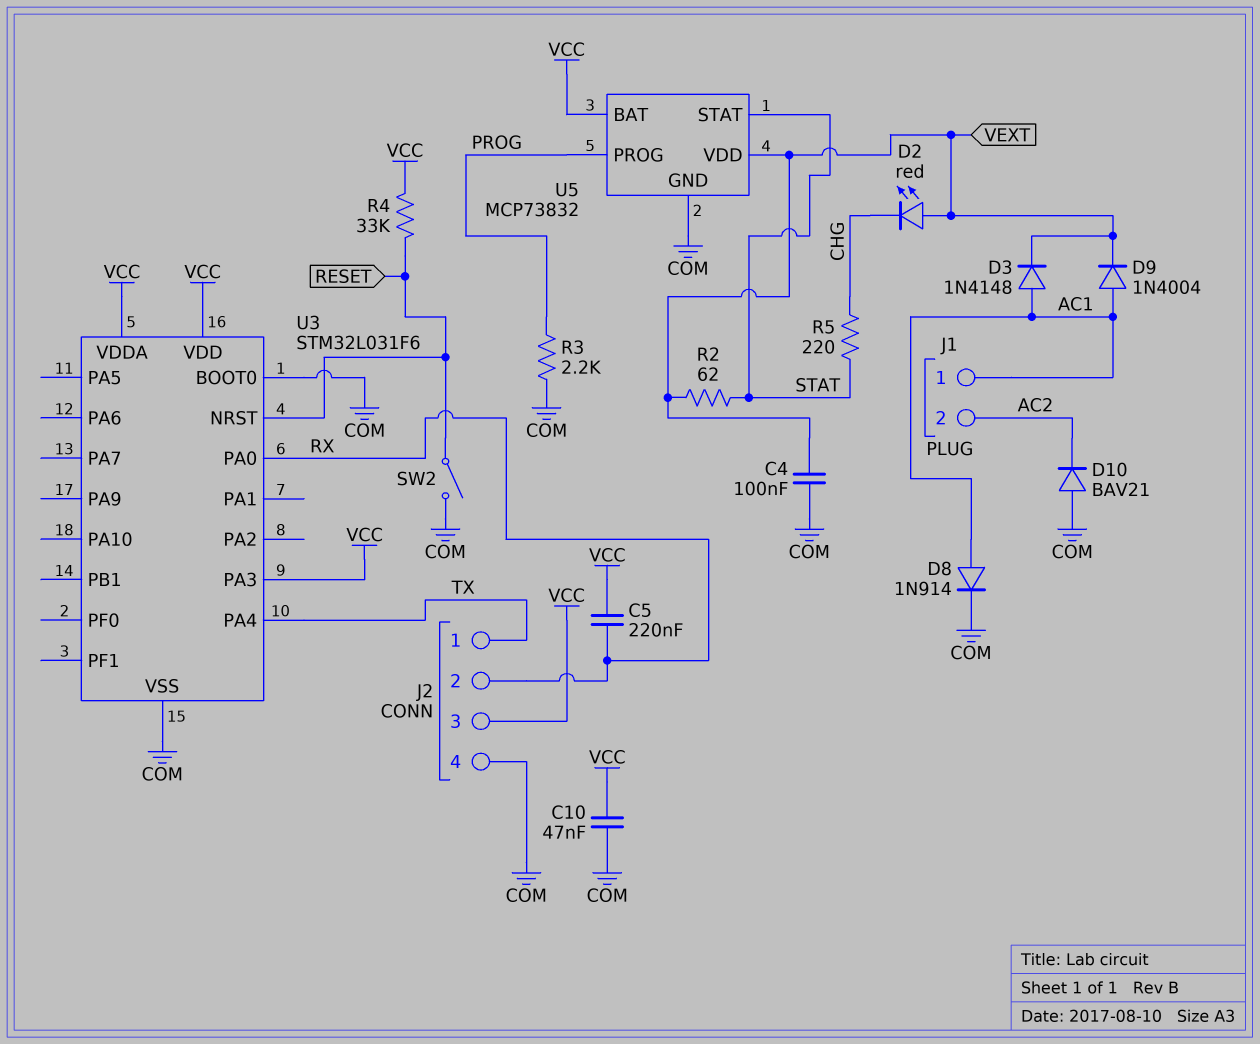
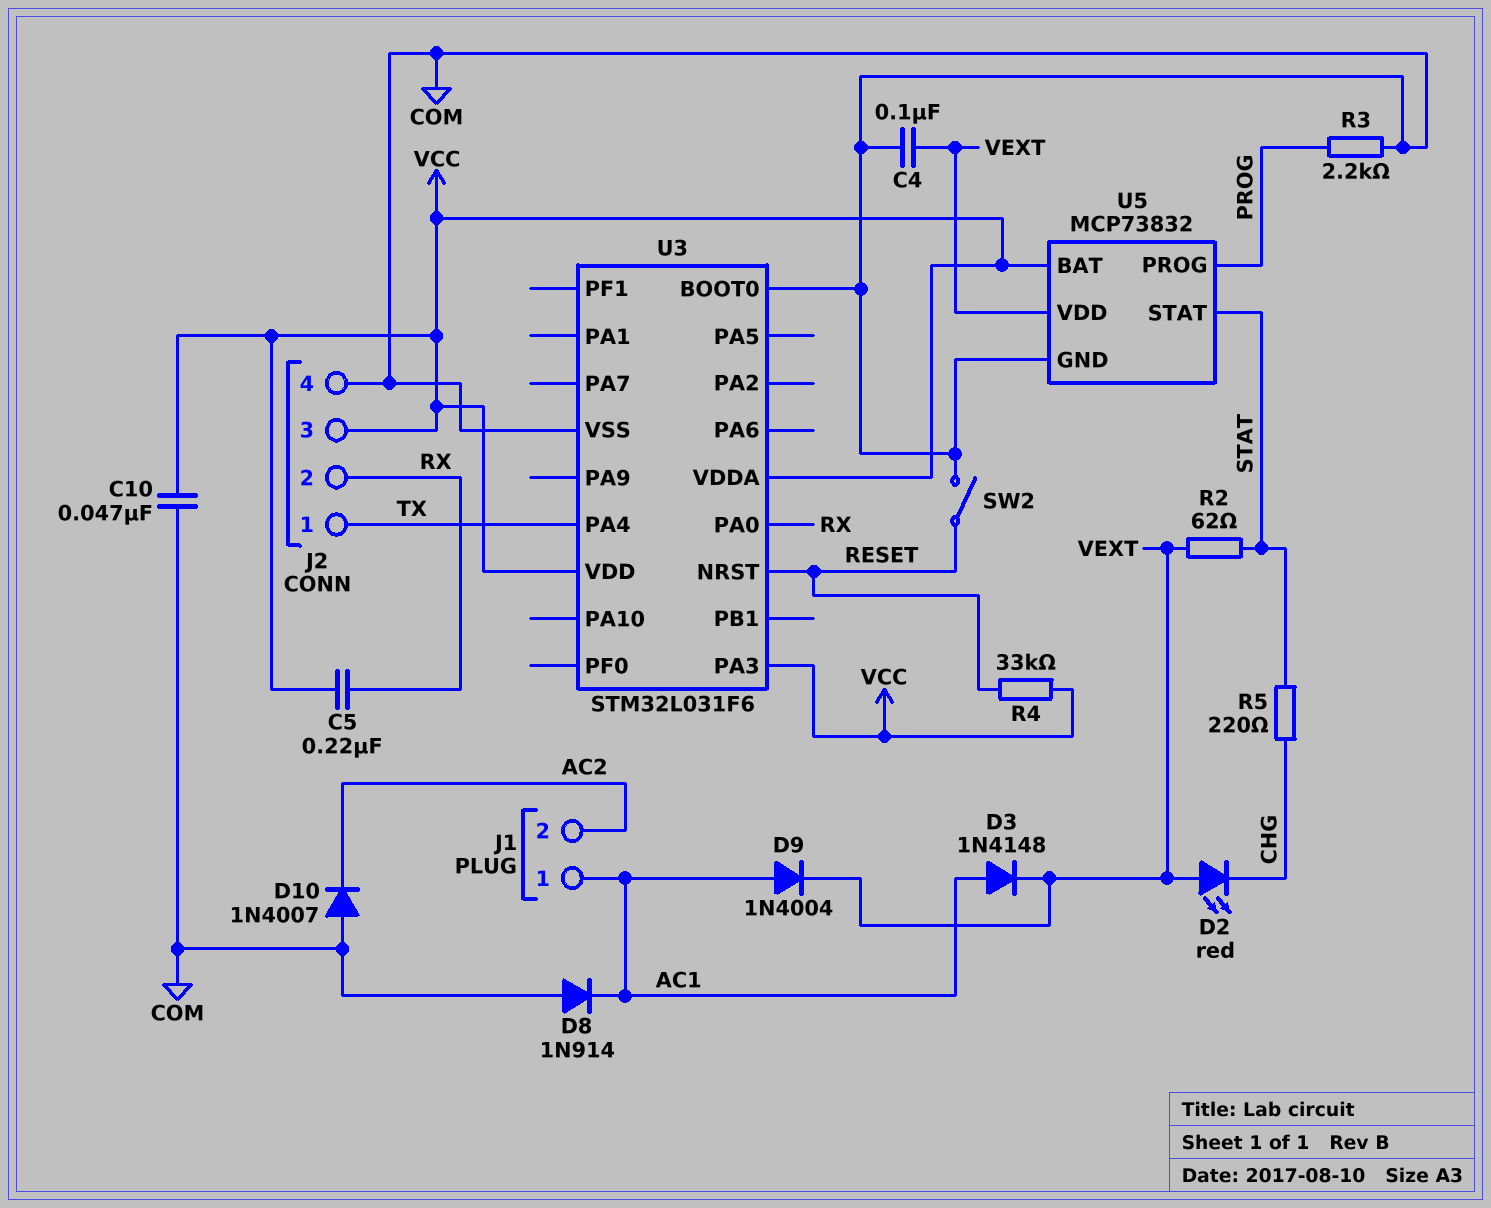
D8: diode 1N914 (A AC1, K COM) -> diode 1N914 (A COM, K AC1)
D10: diode BAV21 (A COM, K AC2) -> diode 1N4007 (A COM, K AC2)

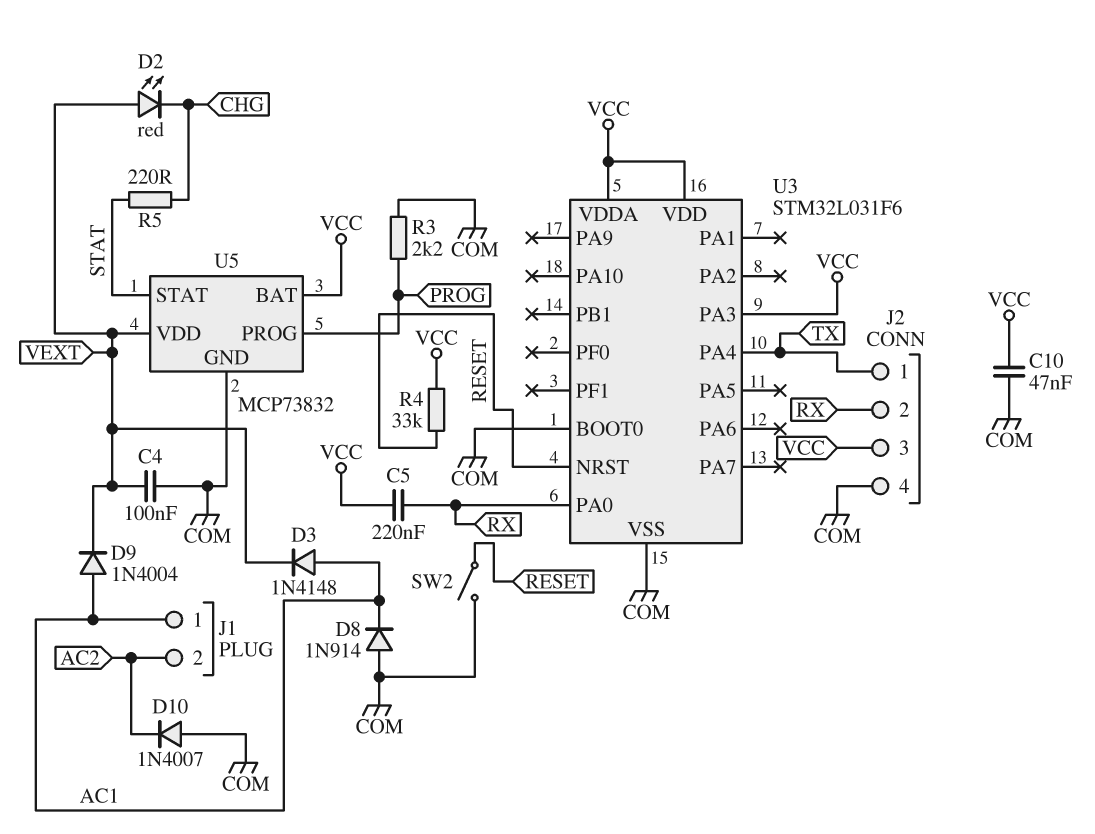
R2: 62 (STAT, VEXT) -> none

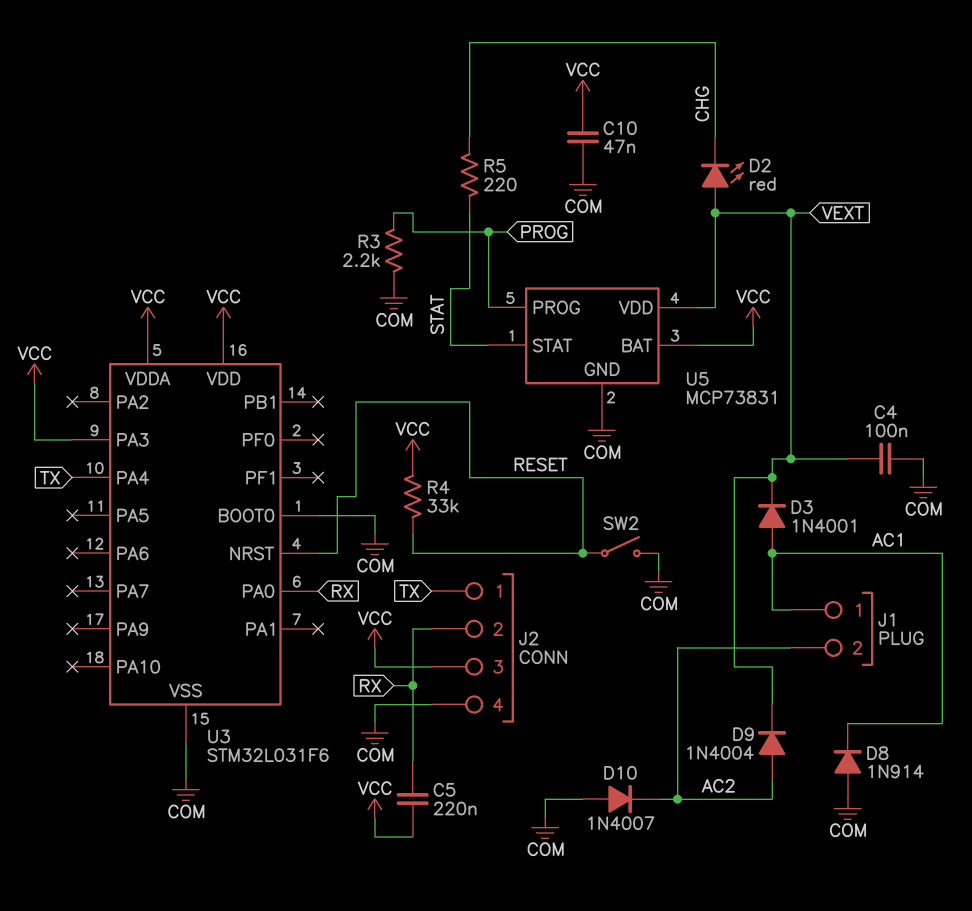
D3: diode 1N4148 (A AC1, K VEXT) -> diode 1N4001 (A AC1, K VEXT)
D9: diode 1N4004 (A AC1, K VEXT) -> diode 1N4004 (A AC2, K VEXT)
U5: MCP73832 -> MCP73831

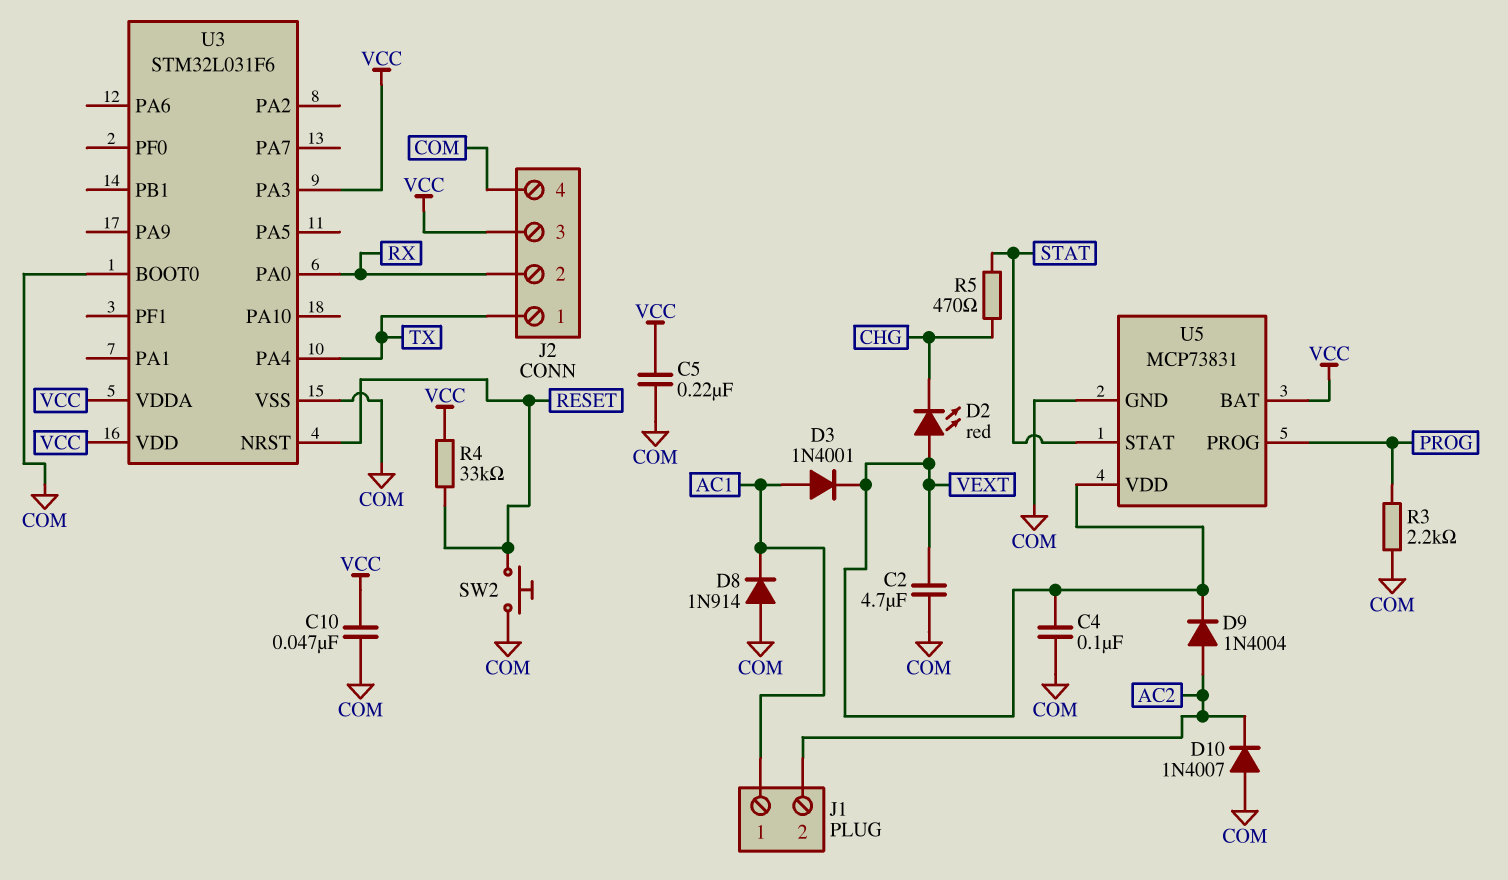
C2: none -> 4.7uF (COM, VEXT)
C5: 220nF (RX, VCC) -> 220nF (COM, VCC)
R5: 220 (CHG, STAT) -> 470 (CHG, STAT)
SW2: switch (COM, RESET) -> button (COM, RESET)

